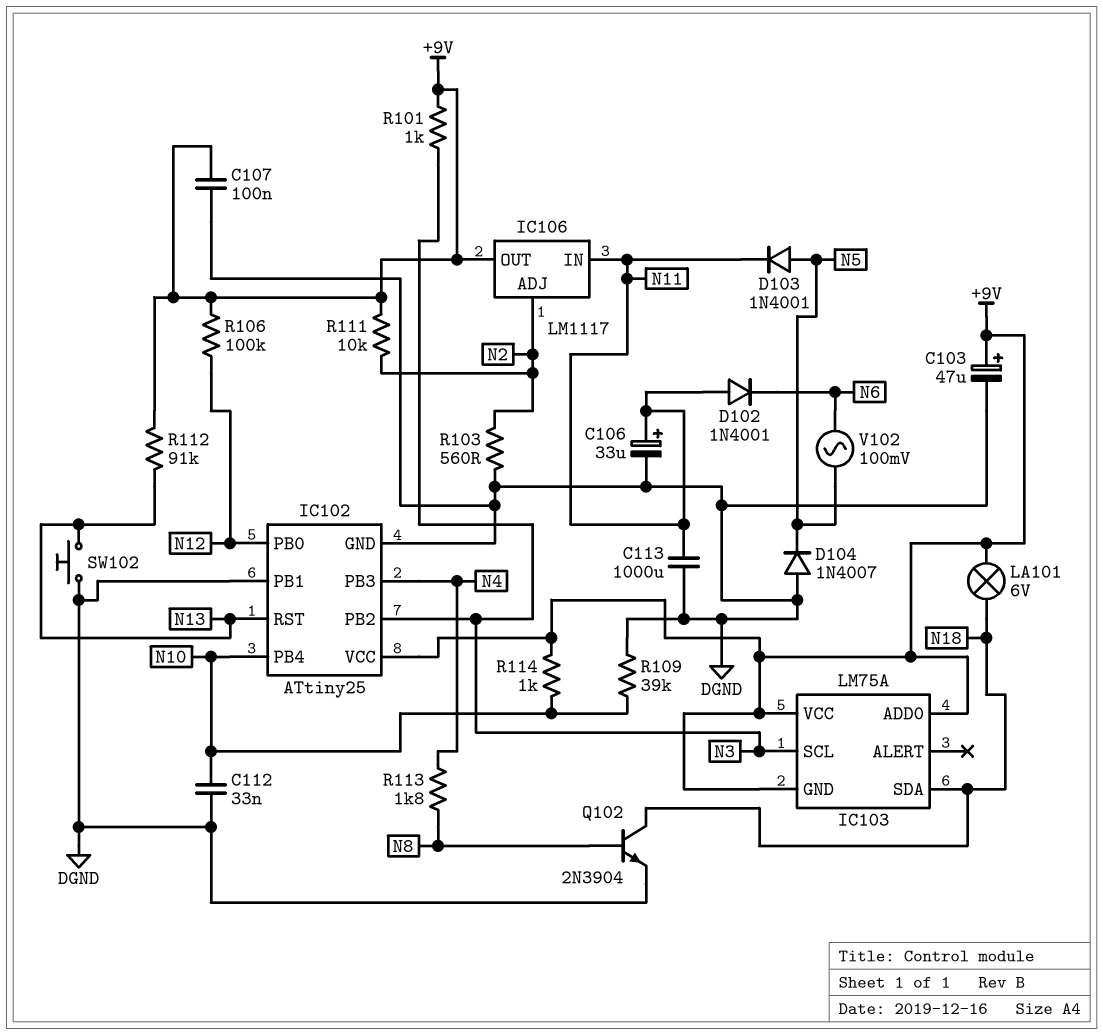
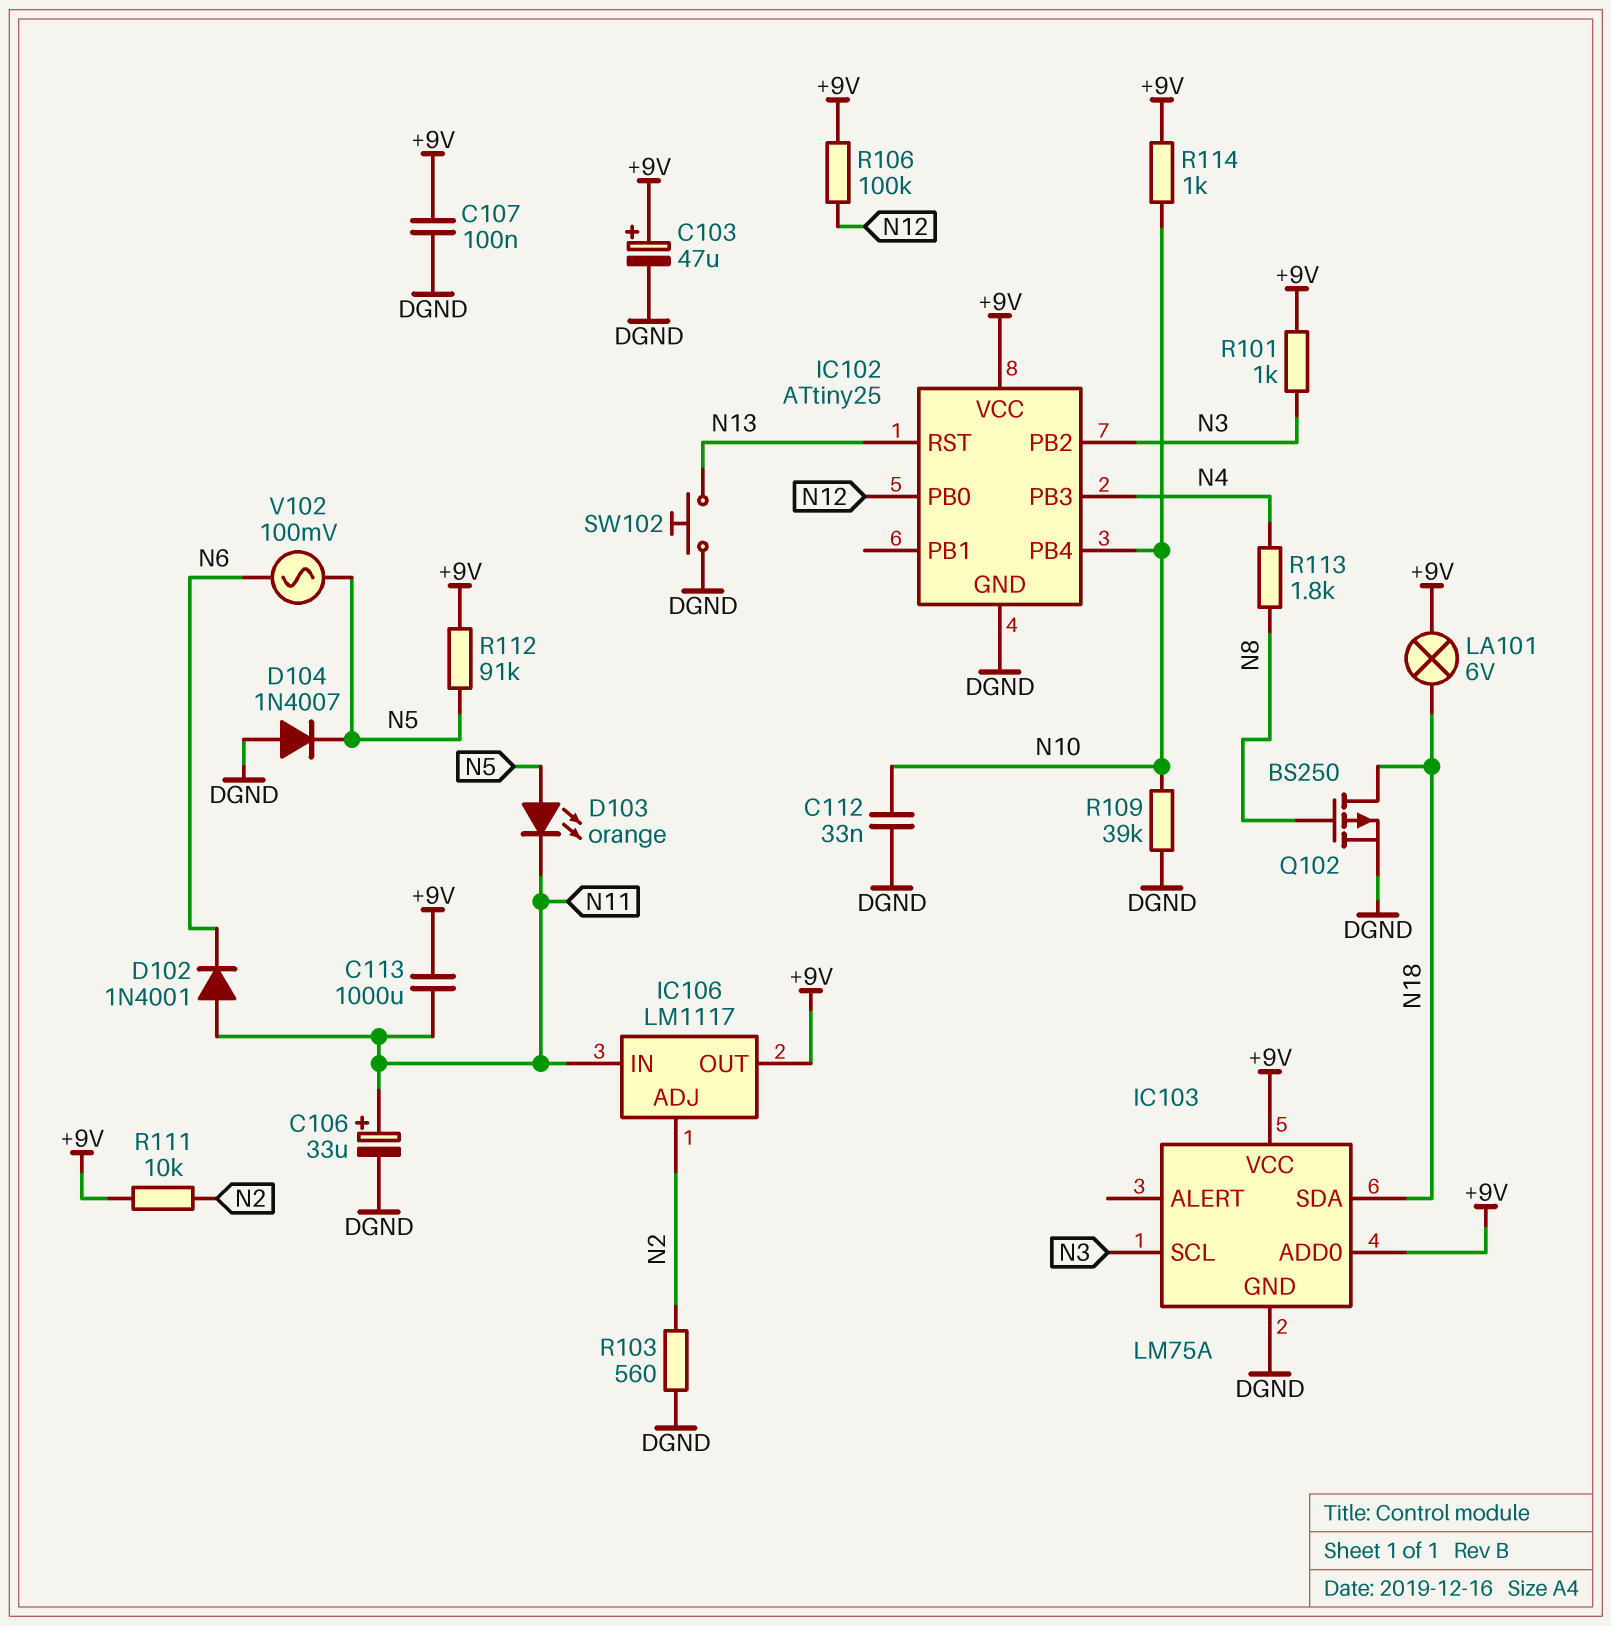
C113: 1000uF (DGND, N11) -> 1000uF (+9V, N11)
D103: diode 1N4001 (A N5, K N11) -> LED orange (A N5, K N11)
IC102 pin PB1: DGND -> none
IC103 pin GND: +9V -> DGND
Q102: NPN 2N3904 (B N8, C N18, E DGND) -> PMOS BS250 (G N8, D N18, S DGND)
R112: 91k (+9V, N13) -> 91k (+9V, N5)

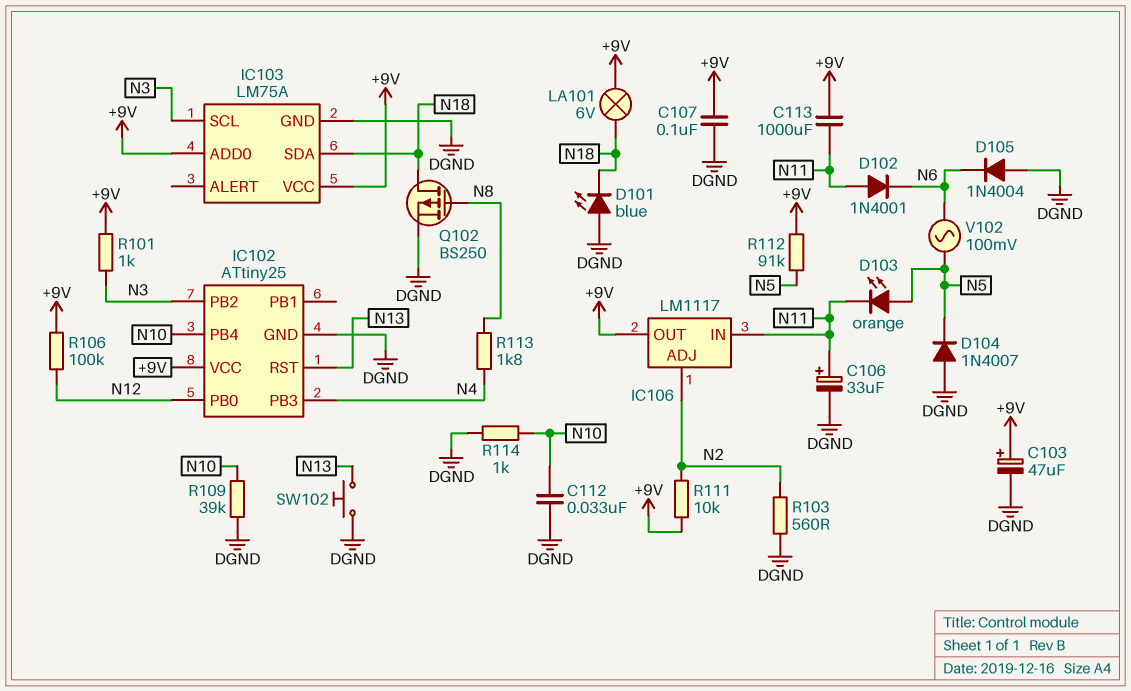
D101: none -> LED blue (A DGND, K N18)
D105: none -> diode 1N4004 (A DGND, K N6)
R114: 1k (+9V, N10) -> 1k (DGND, N10)

